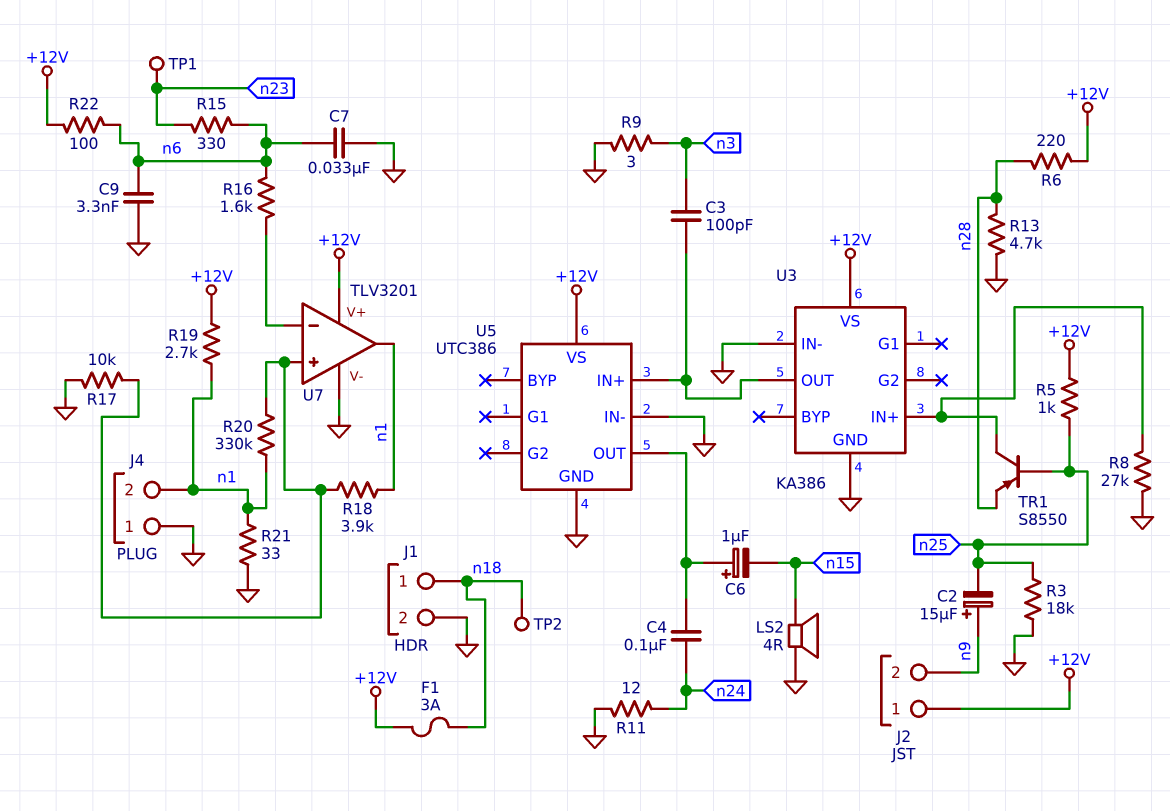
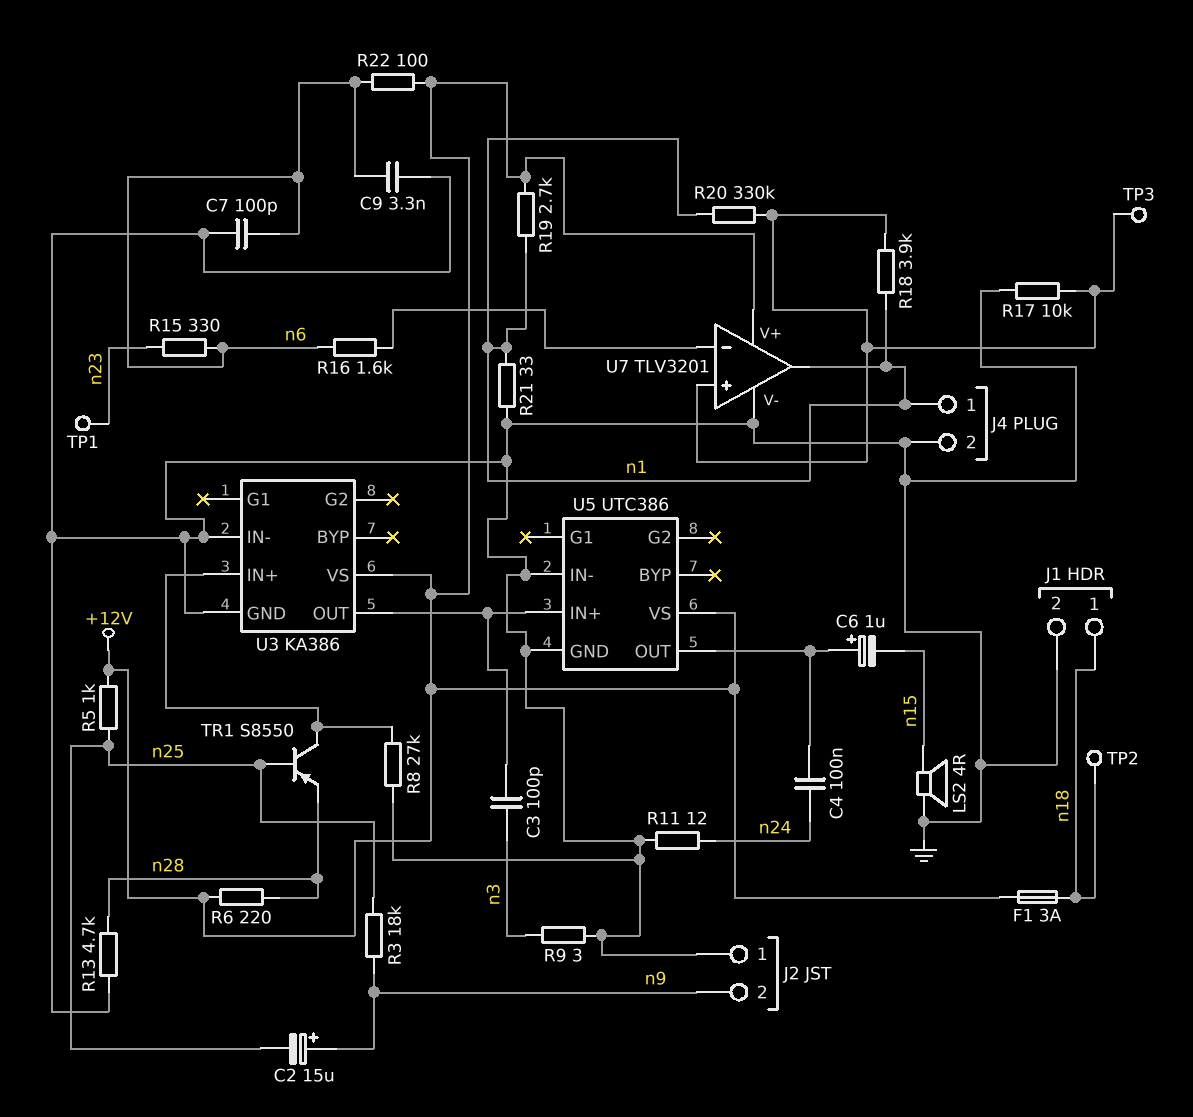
C7: 33nF (GND, n6) -> 100pF (GND, n6)
J2 pin 1: +12V -> GND
J4 pin 1: GND -> n1
J4 pin 2: n1 -> GND
R3: 18k (GND, n25) -> 18k (n9, n25)
TP3: none -> test point (U7/in+)

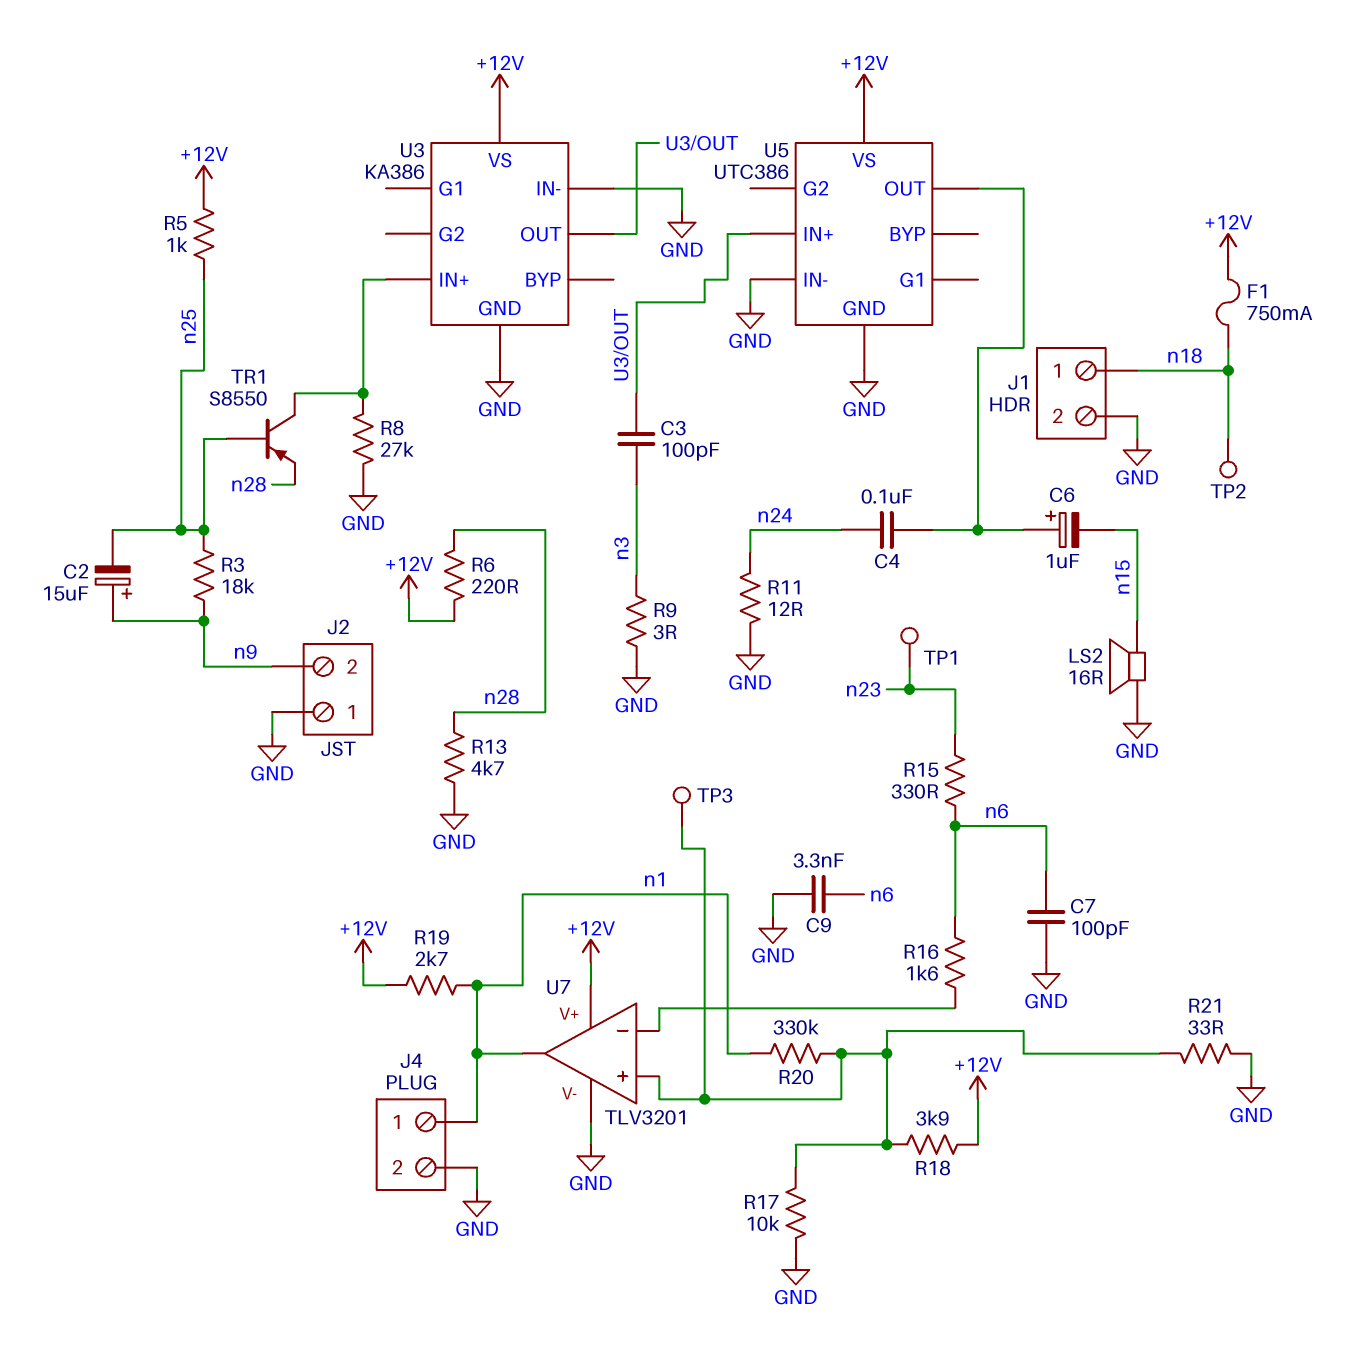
F1: 3A (+12V, n18) -> 750mA (+12V, n18)
LS2: speaker 4R (GND, n15) -> speaker 16R (GND, n15)
R18: 3.9k (U7/in+, n1) -> 3.9k (+12V, U7/in+)
R21: 33 (GND, n1) -> 33 (GND, U7/in+)
R22: 100 (+12V, n6) -> none

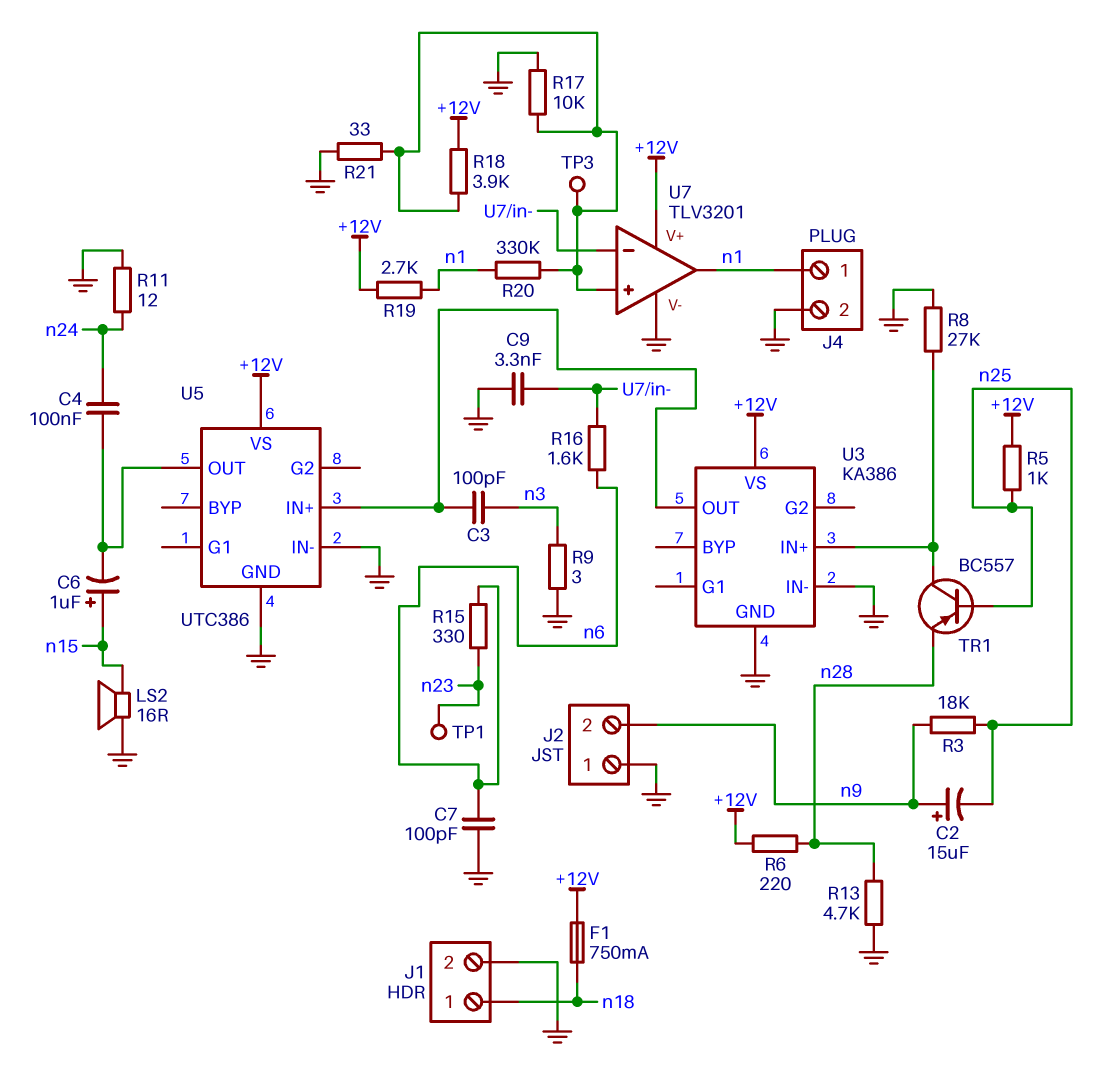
C6: 1uF (plus U5/OUT, minus n15) -> 1uF (plus n15, minus U5/OUT)
C9: 3.3nF (GND, n6) -> 3.3nF (GND, U7/in-)
TP2: test point (n18) -> none
TR1: PNP S8550 (B n25, C U3/IN+, E n28) -> PNP BC557 (B n25, C U3/IN+, E n28)

